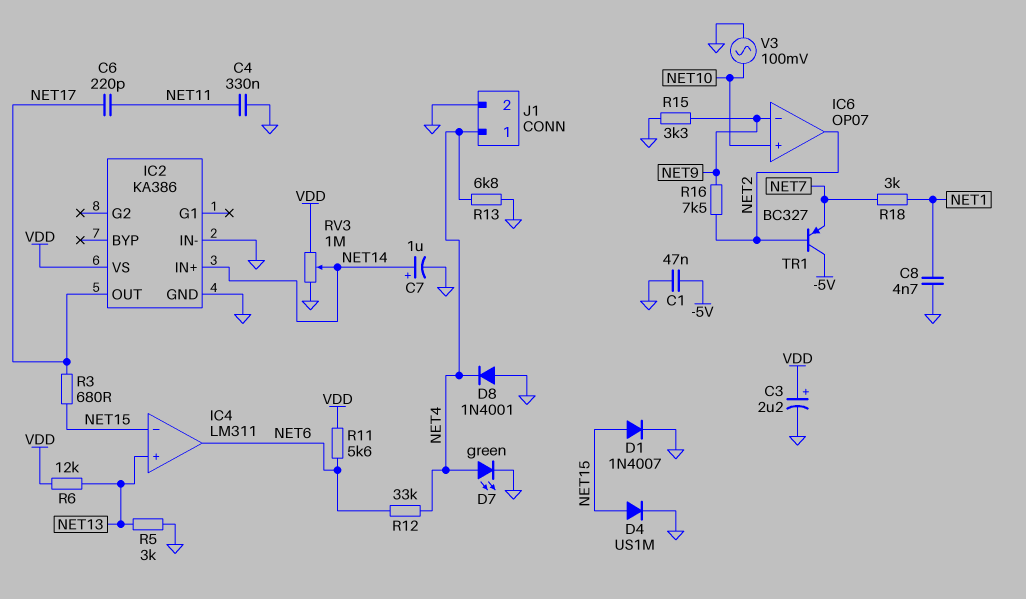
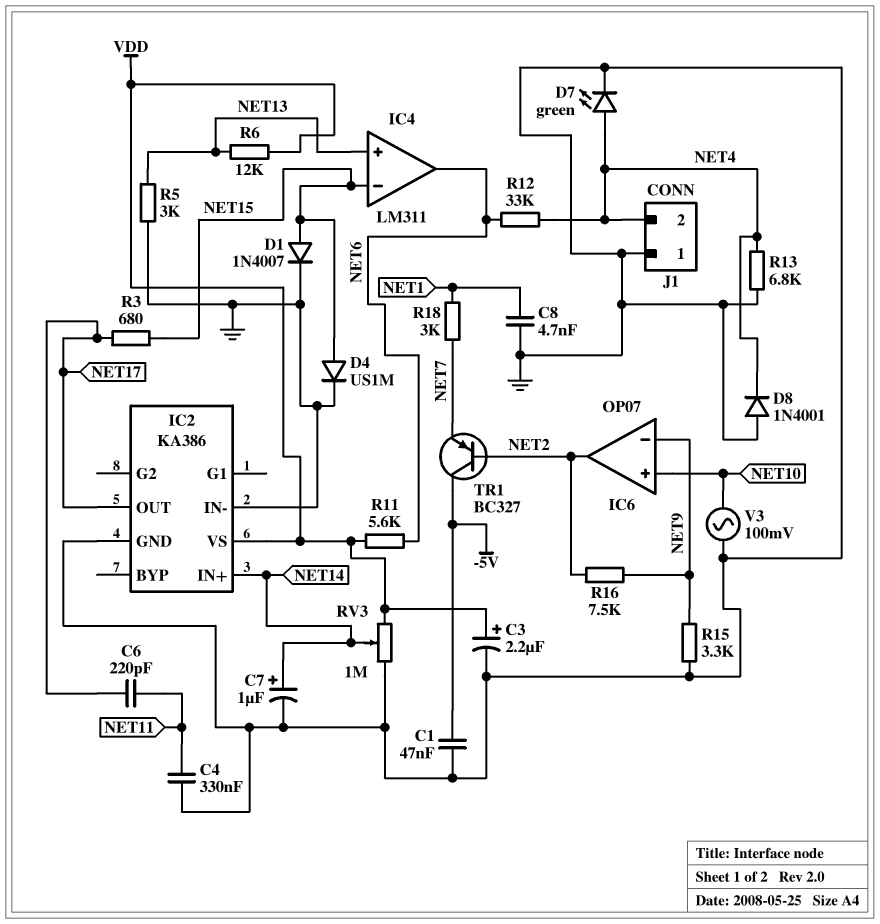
J1 pin 1: NET4 -> GND
J1 pin 2: GND -> NET4

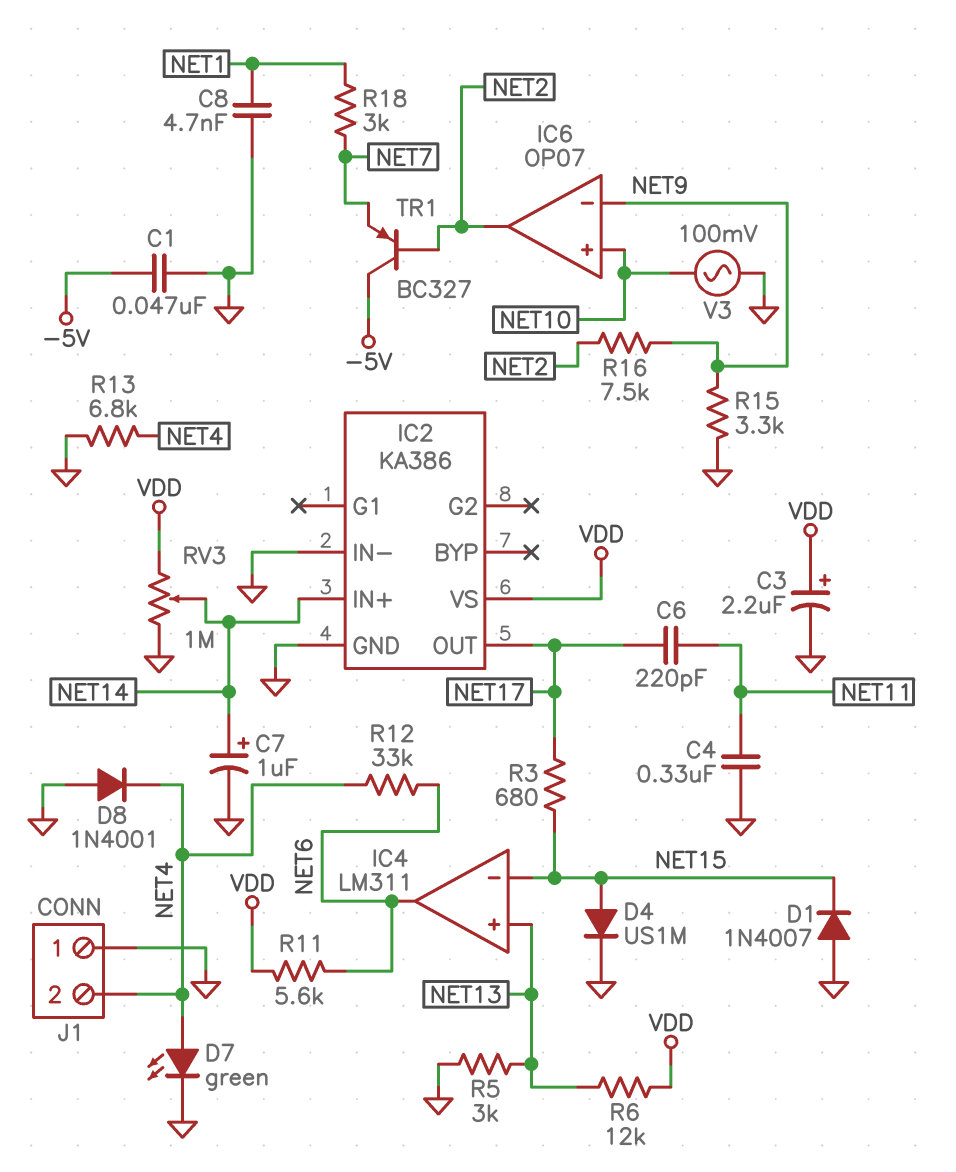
D1: diode 1N4007 (A NET15, K GND) -> diode 1N4007 (A GND, K NET15)

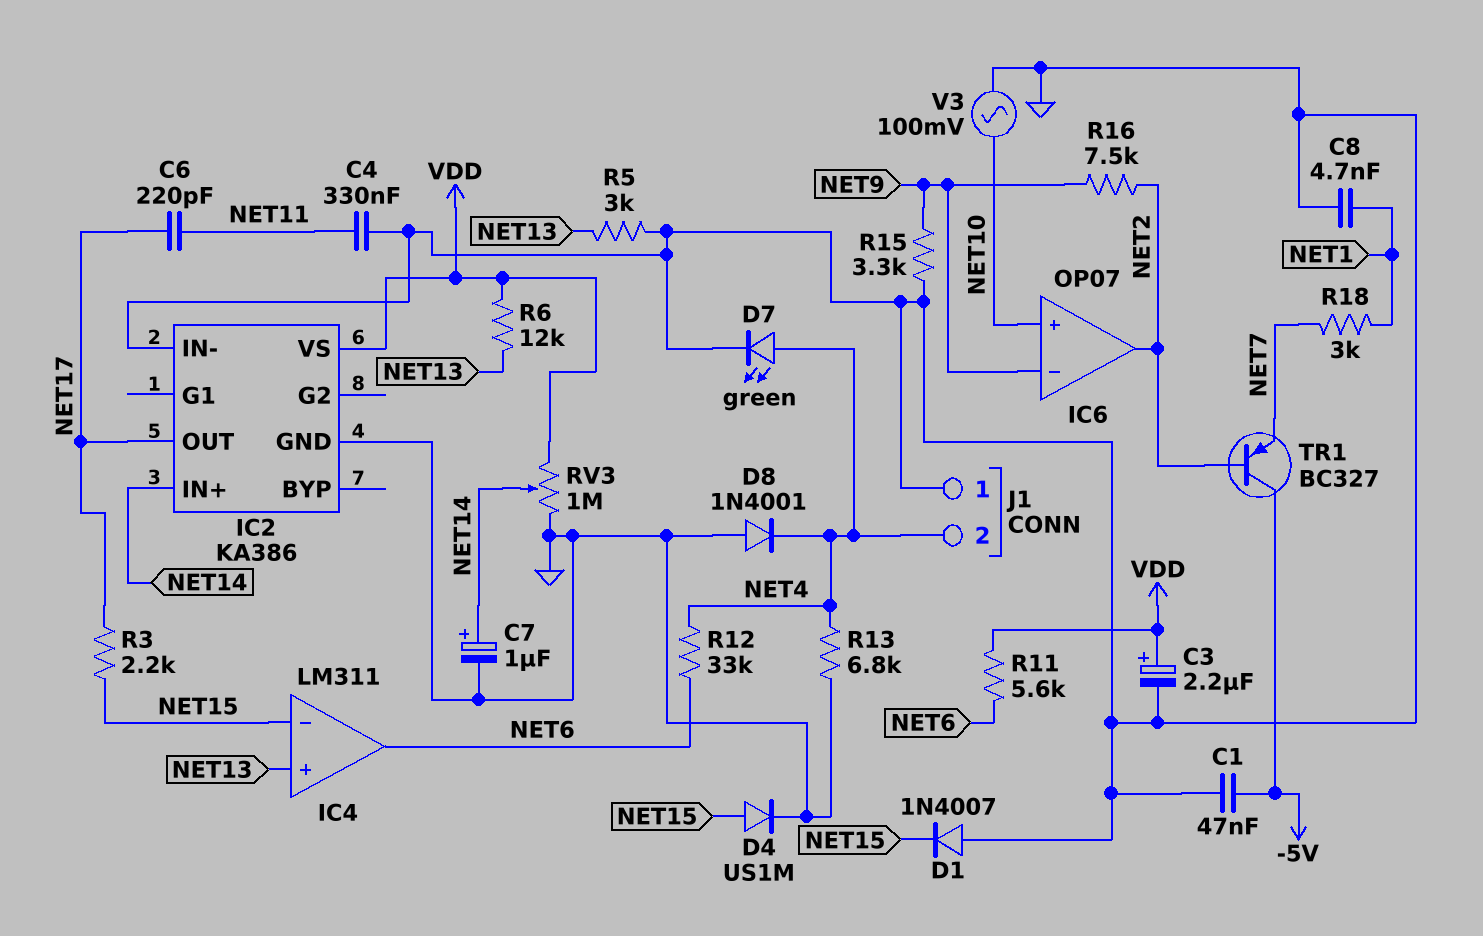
R3: 680 (NET15, NET17) -> 2.2k (NET15, NET17)

